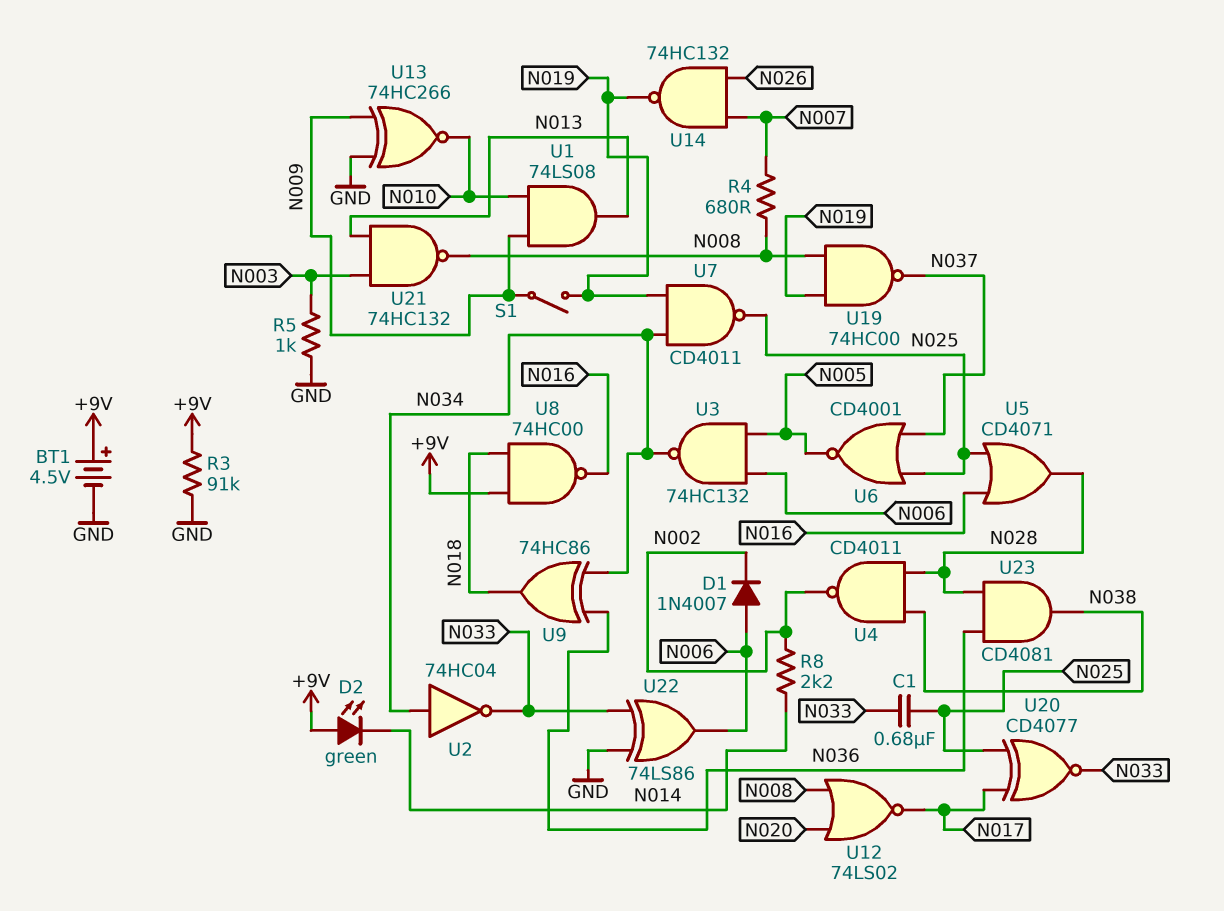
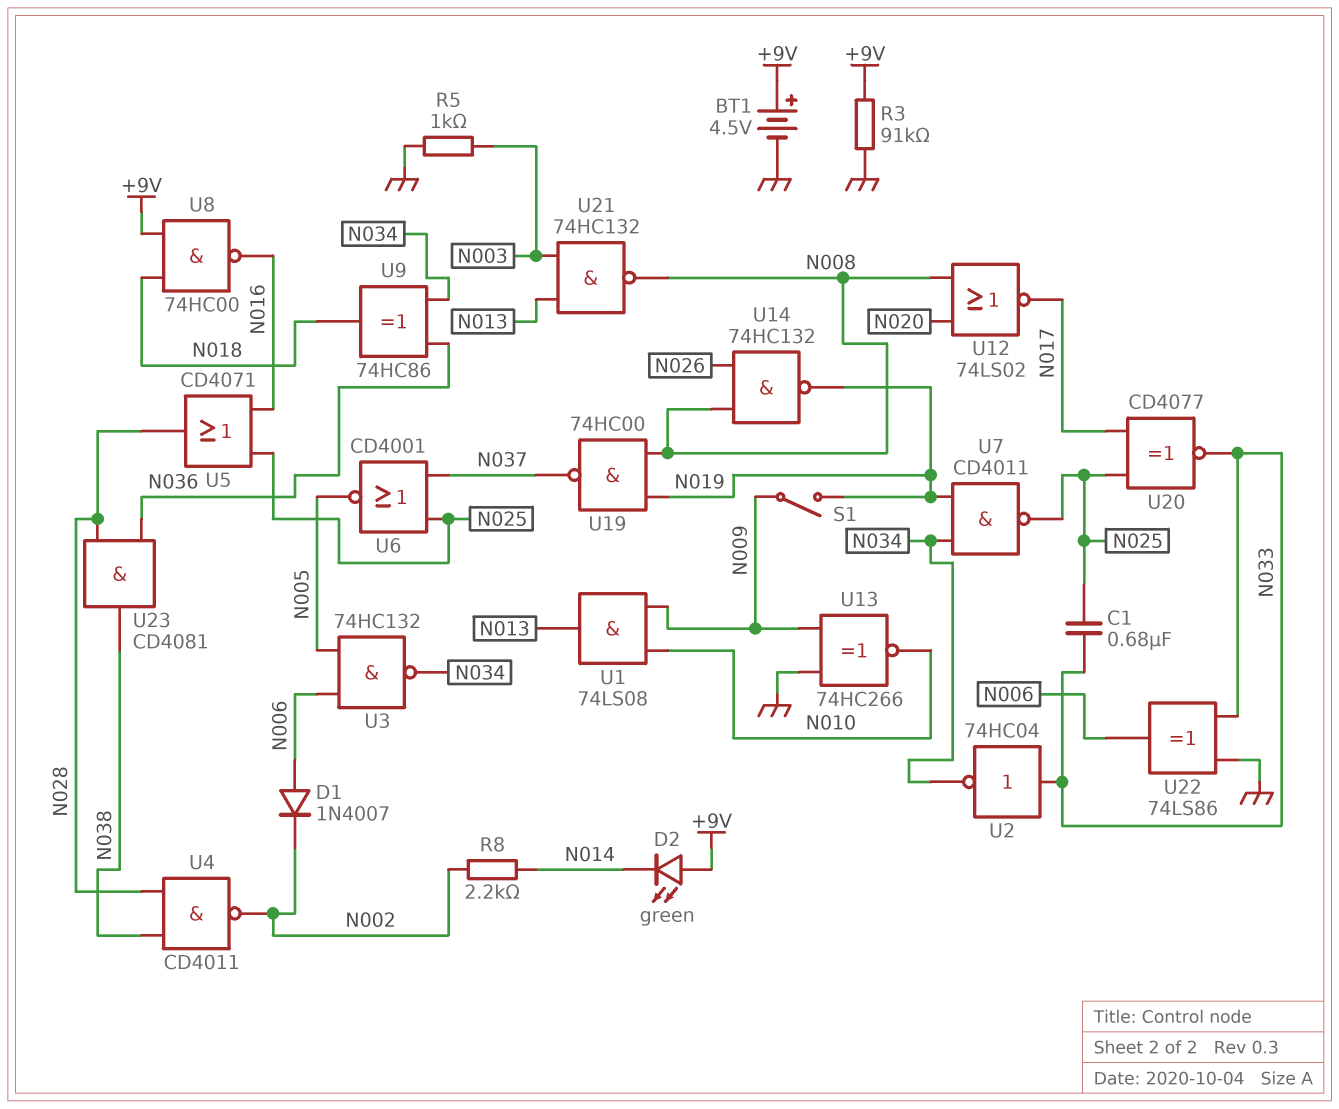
R4: 680 (N007, N008) -> none
U2: NOT 74HC04 (in N034, out N033) -> NOT 74HC04 (in N033, out N034)
U14: NAND 74HC132 (in N007, in N026, out N019) -> NAND 74HC132 (in N008, in N026, out N019)

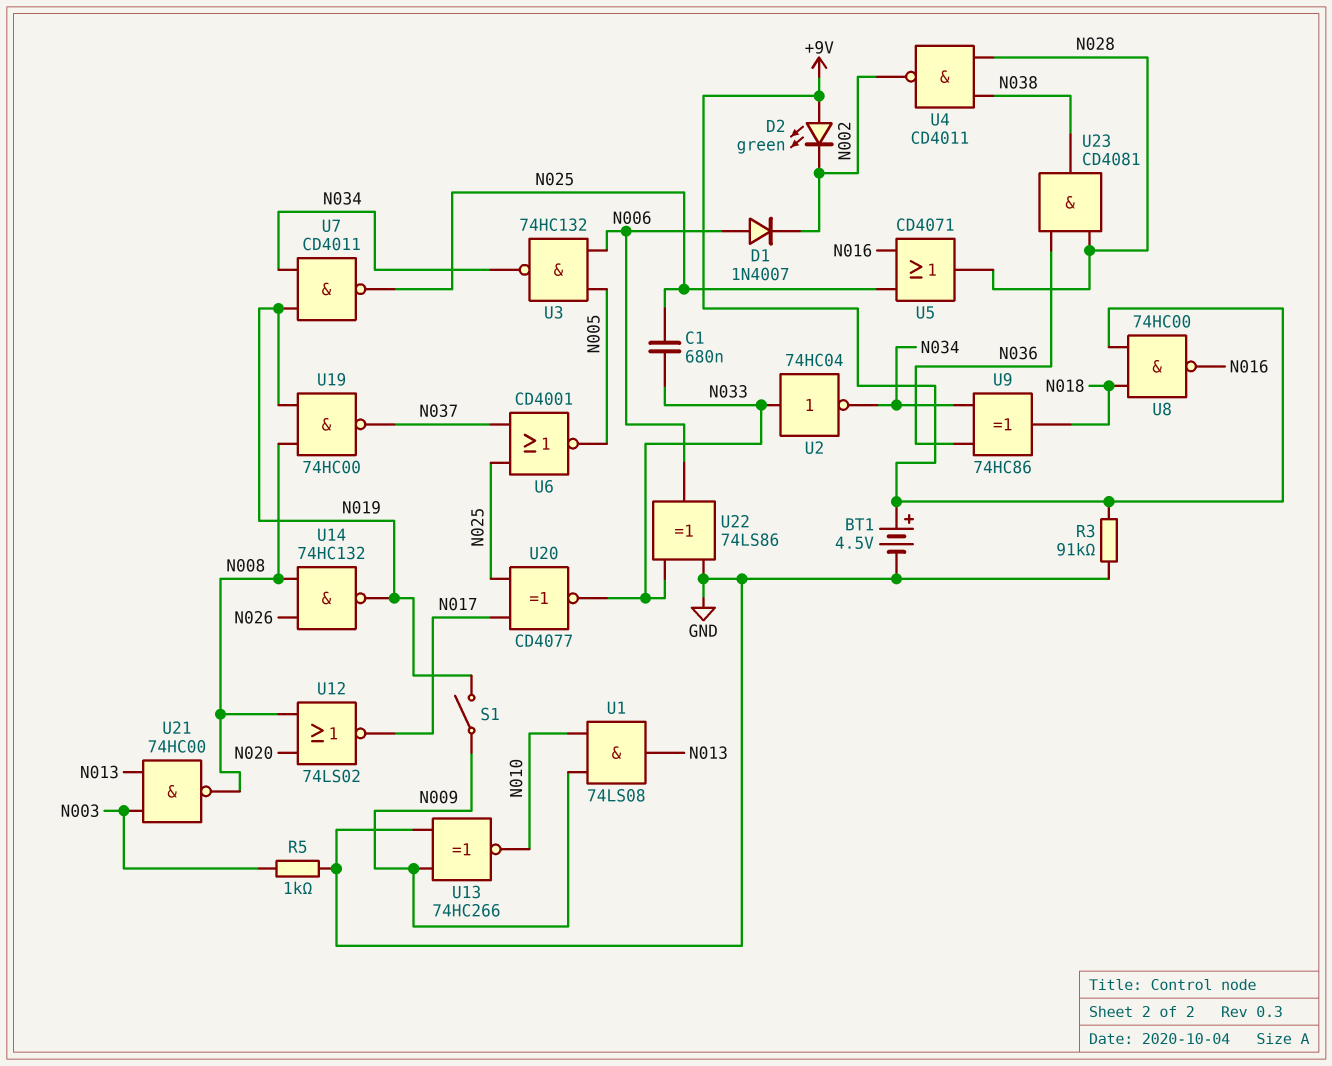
D2: LED green (A +9V, K N014) -> LED green (A +9V, K N002)
R8: 2.2k (N002, N014) -> none
U21: NAND 74HC132 (in N003, in N013, out N008) -> NAND 74HC00 (in N003, in N013, out N008)

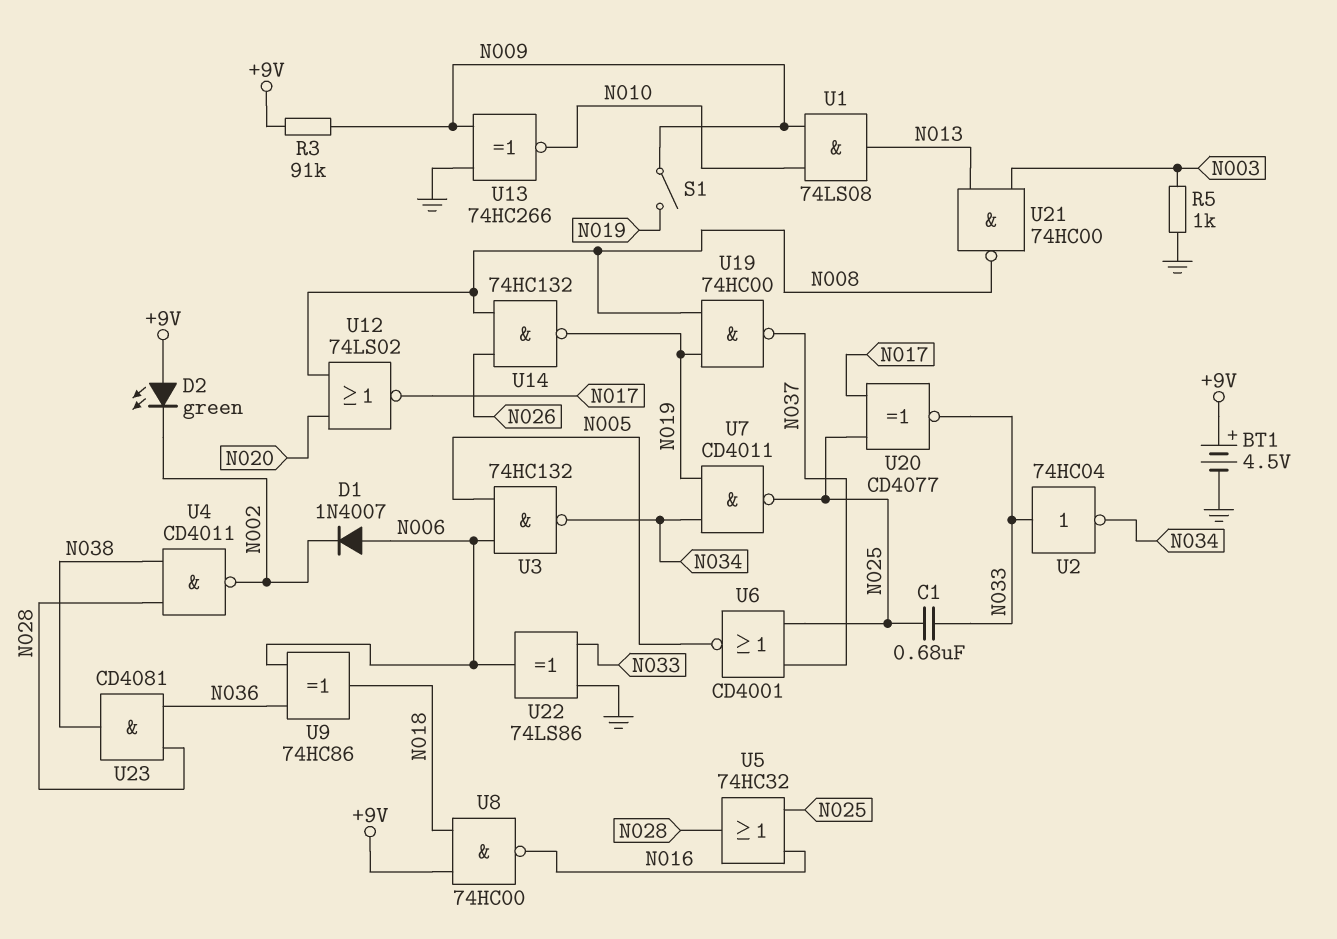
R3: 91k (+9V, GND) -> 91k (+9V, N009)
U5: OR CD4071 (in N016, in N025, out N028) -> OR 74HC32 (in N016, in N025, out N028)
U9: XOR 74HC86 (in N034, in N036, out N018) -> XOR 74HC86 (in N006, in N036, out N018)

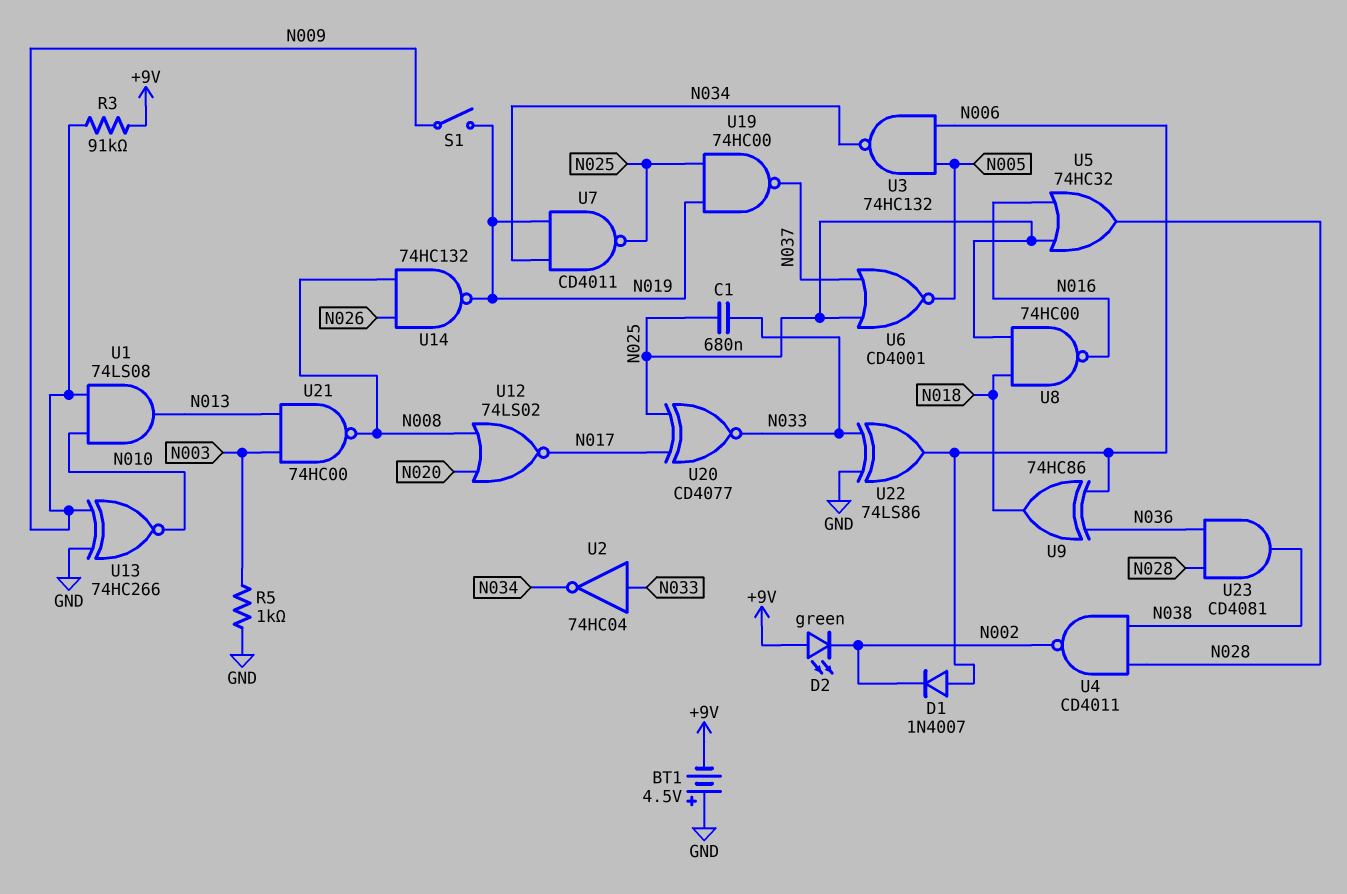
BT1: 4.5V (plus +9V, minus GND) -> 4.5V (plus GND, minus +9V)
U8: NAND 74HC00 (in +9V, in N018, out N016) -> NAND 74HC00 (in N018, in N025, out N016)
U19: NAND 74HC00 (in N008, in N019, out N037) -> NAND 74HC00 (in N019, in N025, out N037)

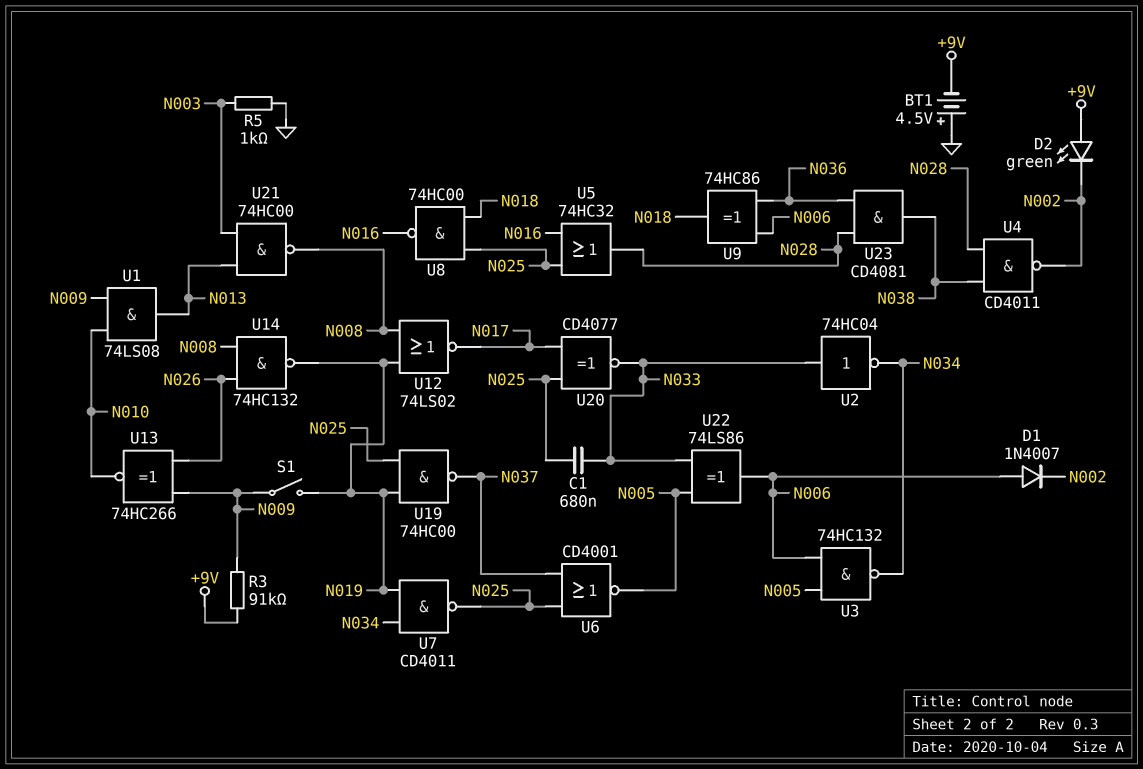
U12: NOR 74LS02 (in N008, in N020, out N017) -> NOR 74LS02 (in N008, in N019, out N017)
U13: XNOR 74HC266 (in GND, in N009, out N010) -> XNOR 74HC266 (in N009, in N026, out N010)
U22: XOR 74LS86 (in GND, in N033, out N006) -> XOR 74LS86 (in N005, in N033, out N006)

